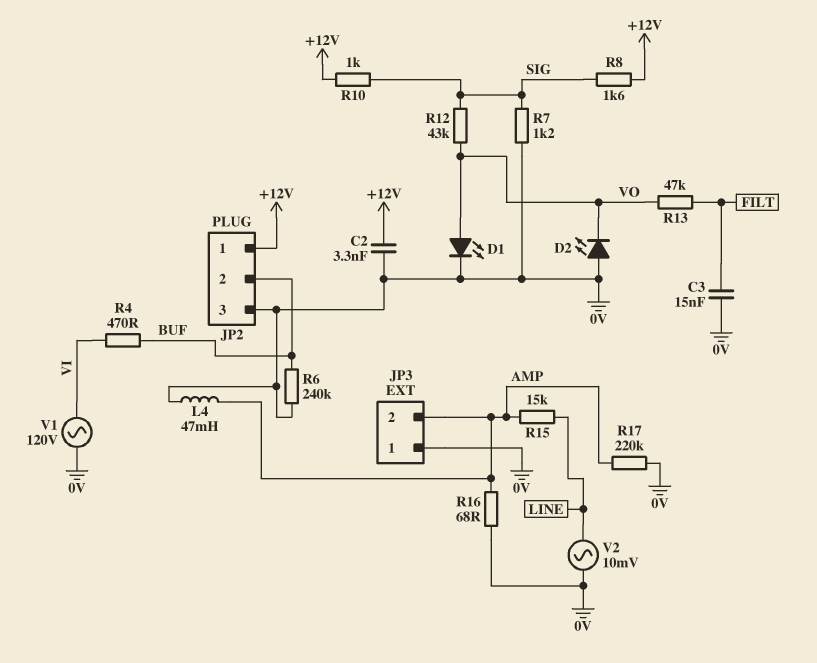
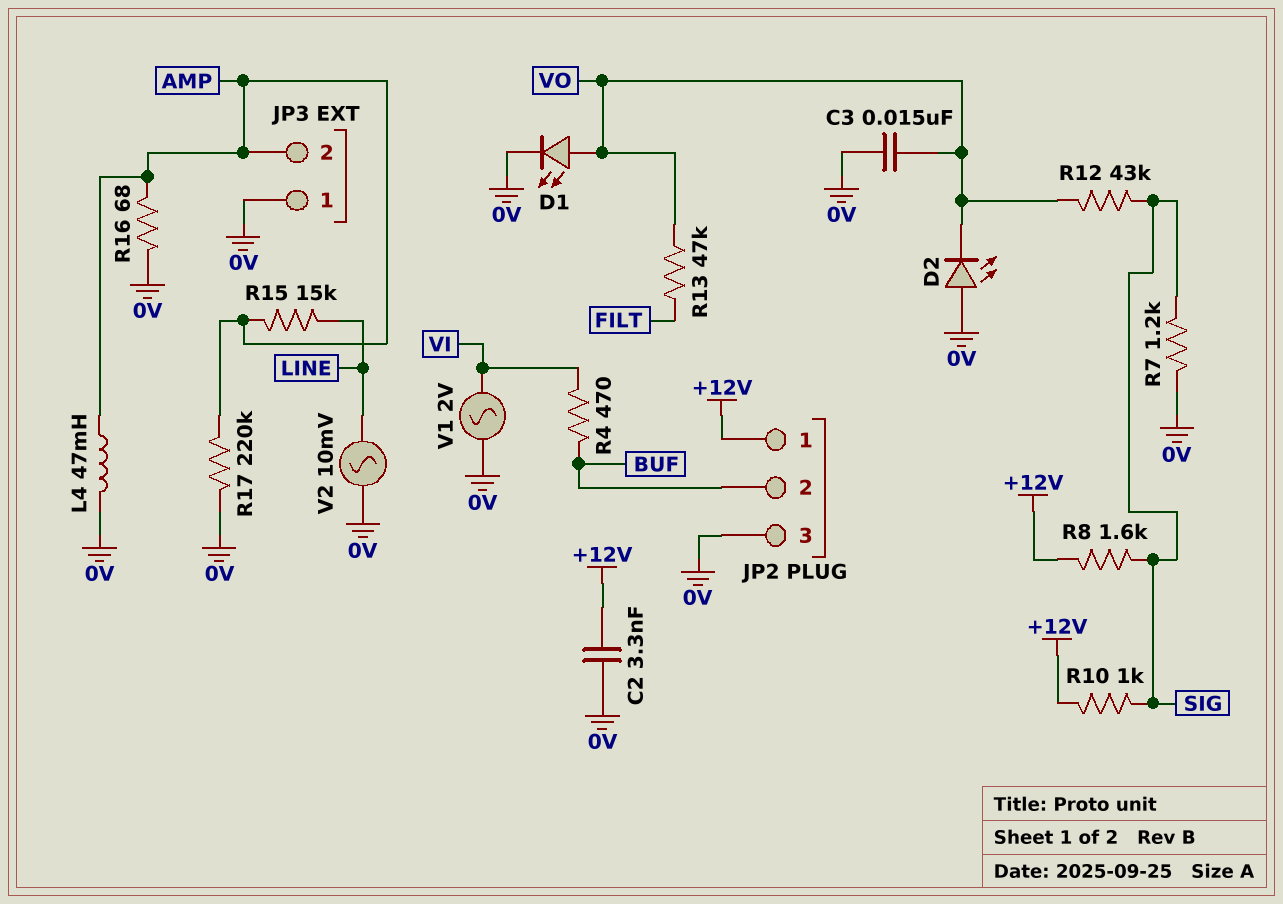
C3: 15nF (0V, FILT) -> 15nF (0V, VO)
R6: 240k (0V, BUF) -> none
V1: AC 120V (0V, VI) -> AC 2V (0V, VI)

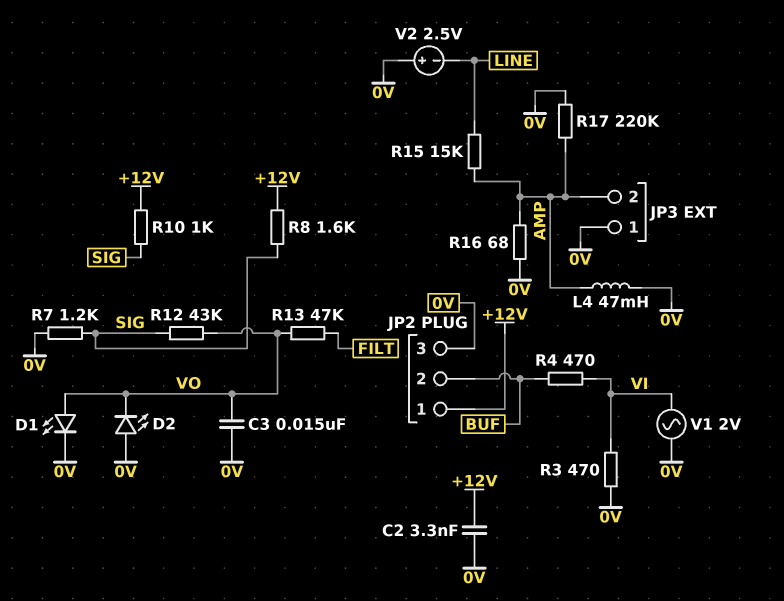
R3: none -> 470 (0V, VI)
V2: AC 10mV (0V, LINE) -> 2.5V (plus 0V, minus LINE)

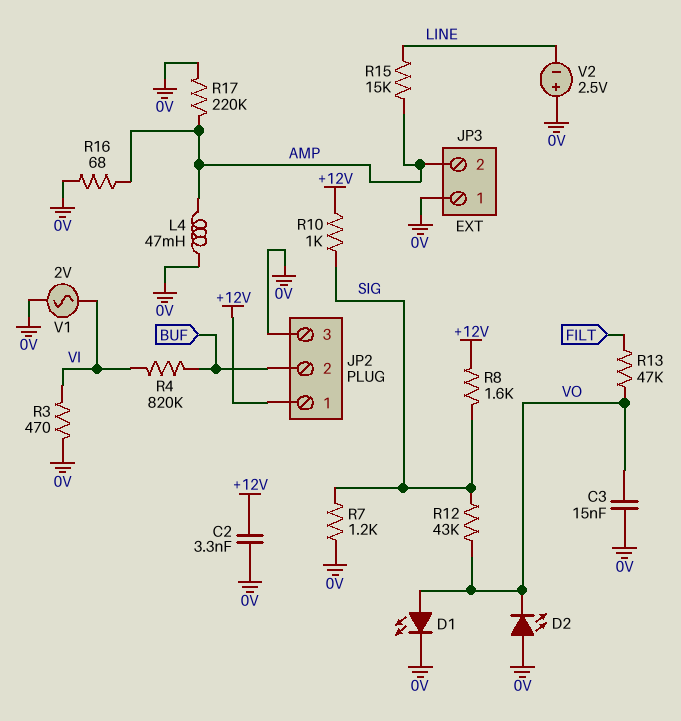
R4: 470 (BUF, VI) -> 820k (BUF, VI)

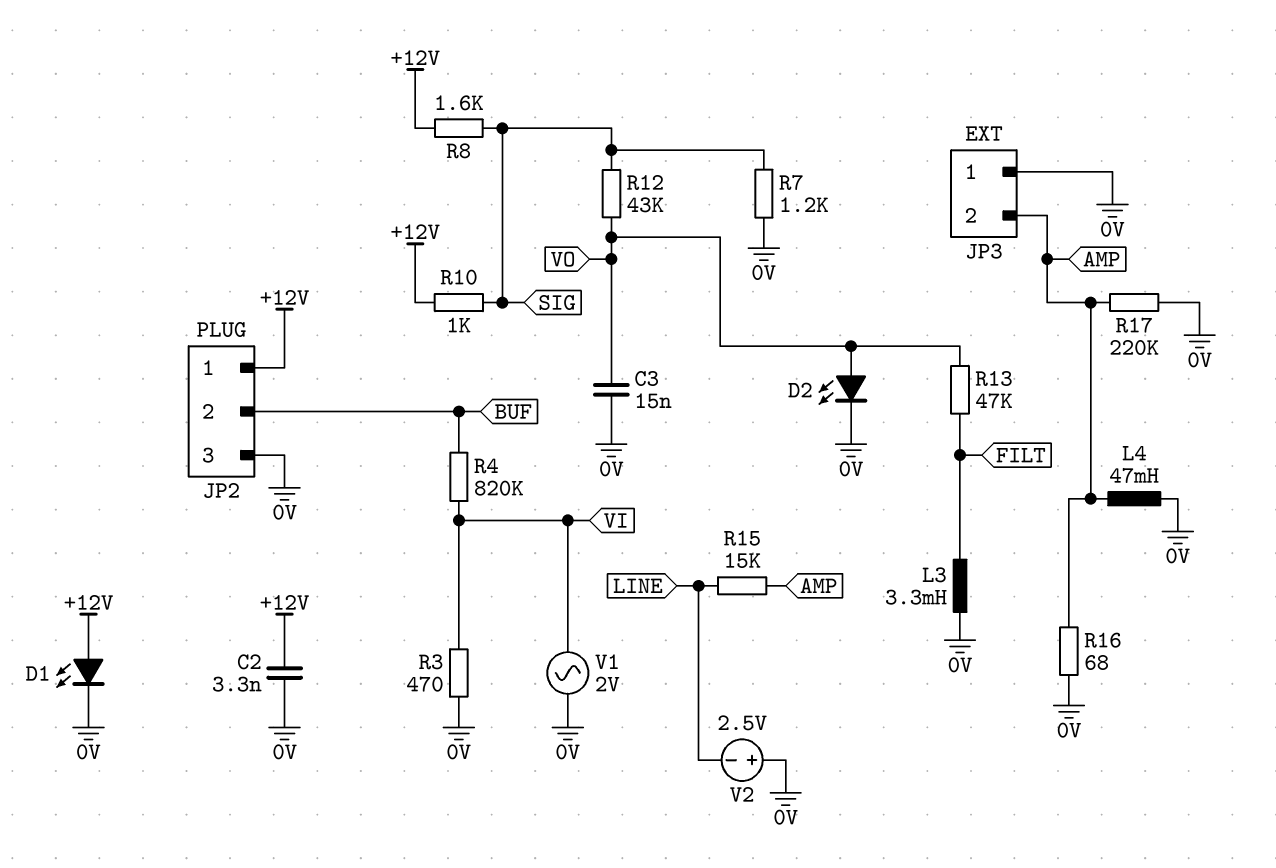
D1: LED (A VO, K 0V) -> LED (A +12V, K 0V)
D2: LED (A 0V, K VO) -> LED (A VO, K 0V)
L3: none -> 3.3mH (0V, FILT)

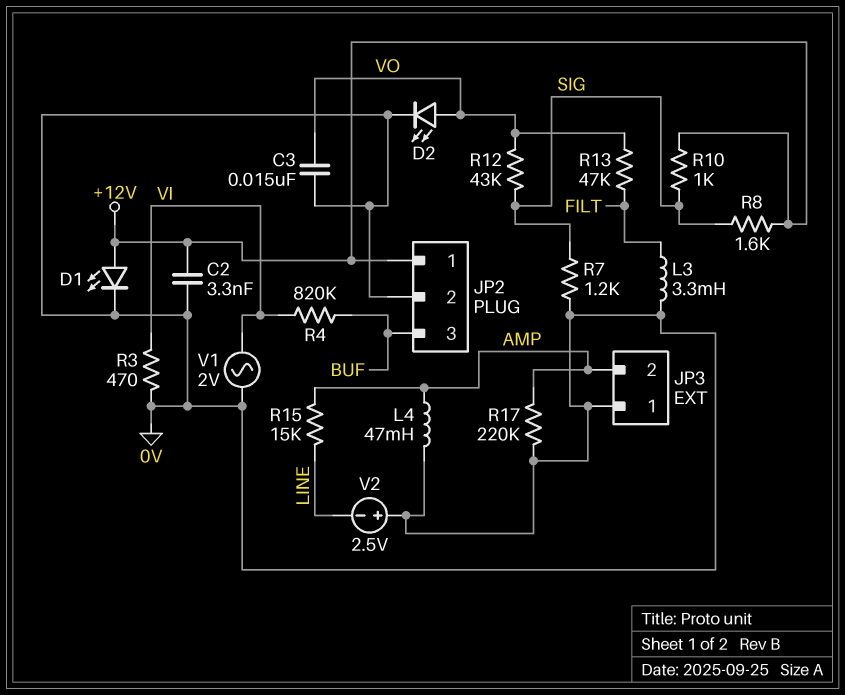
JP2 pin 2: BUF -> 0V
JP2 pin 3: 0V -> BUF
R16: 68 (0V, AMP) -> none

